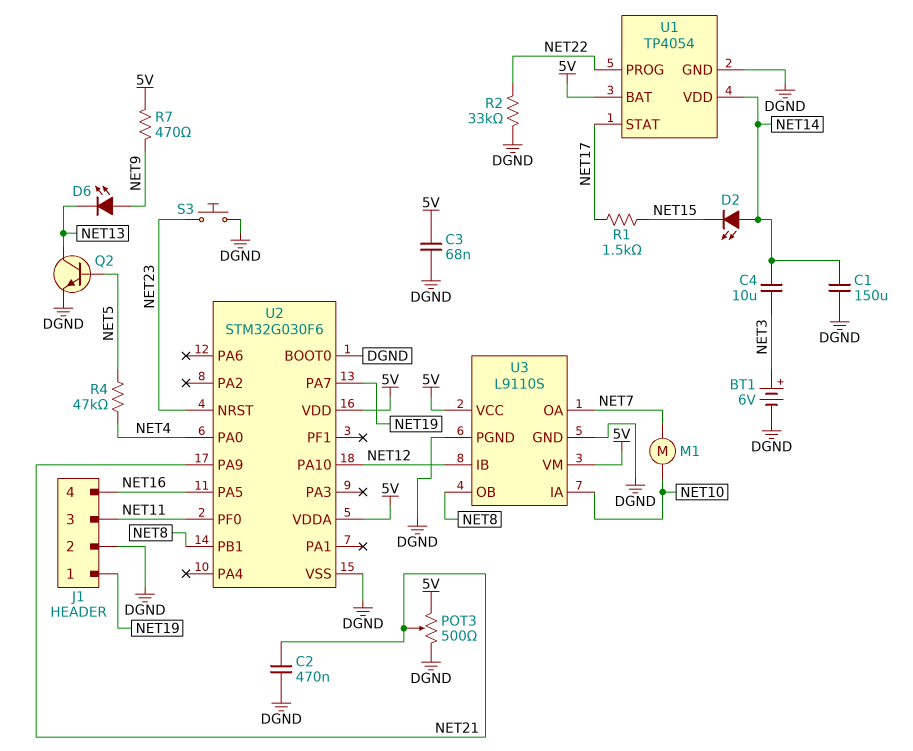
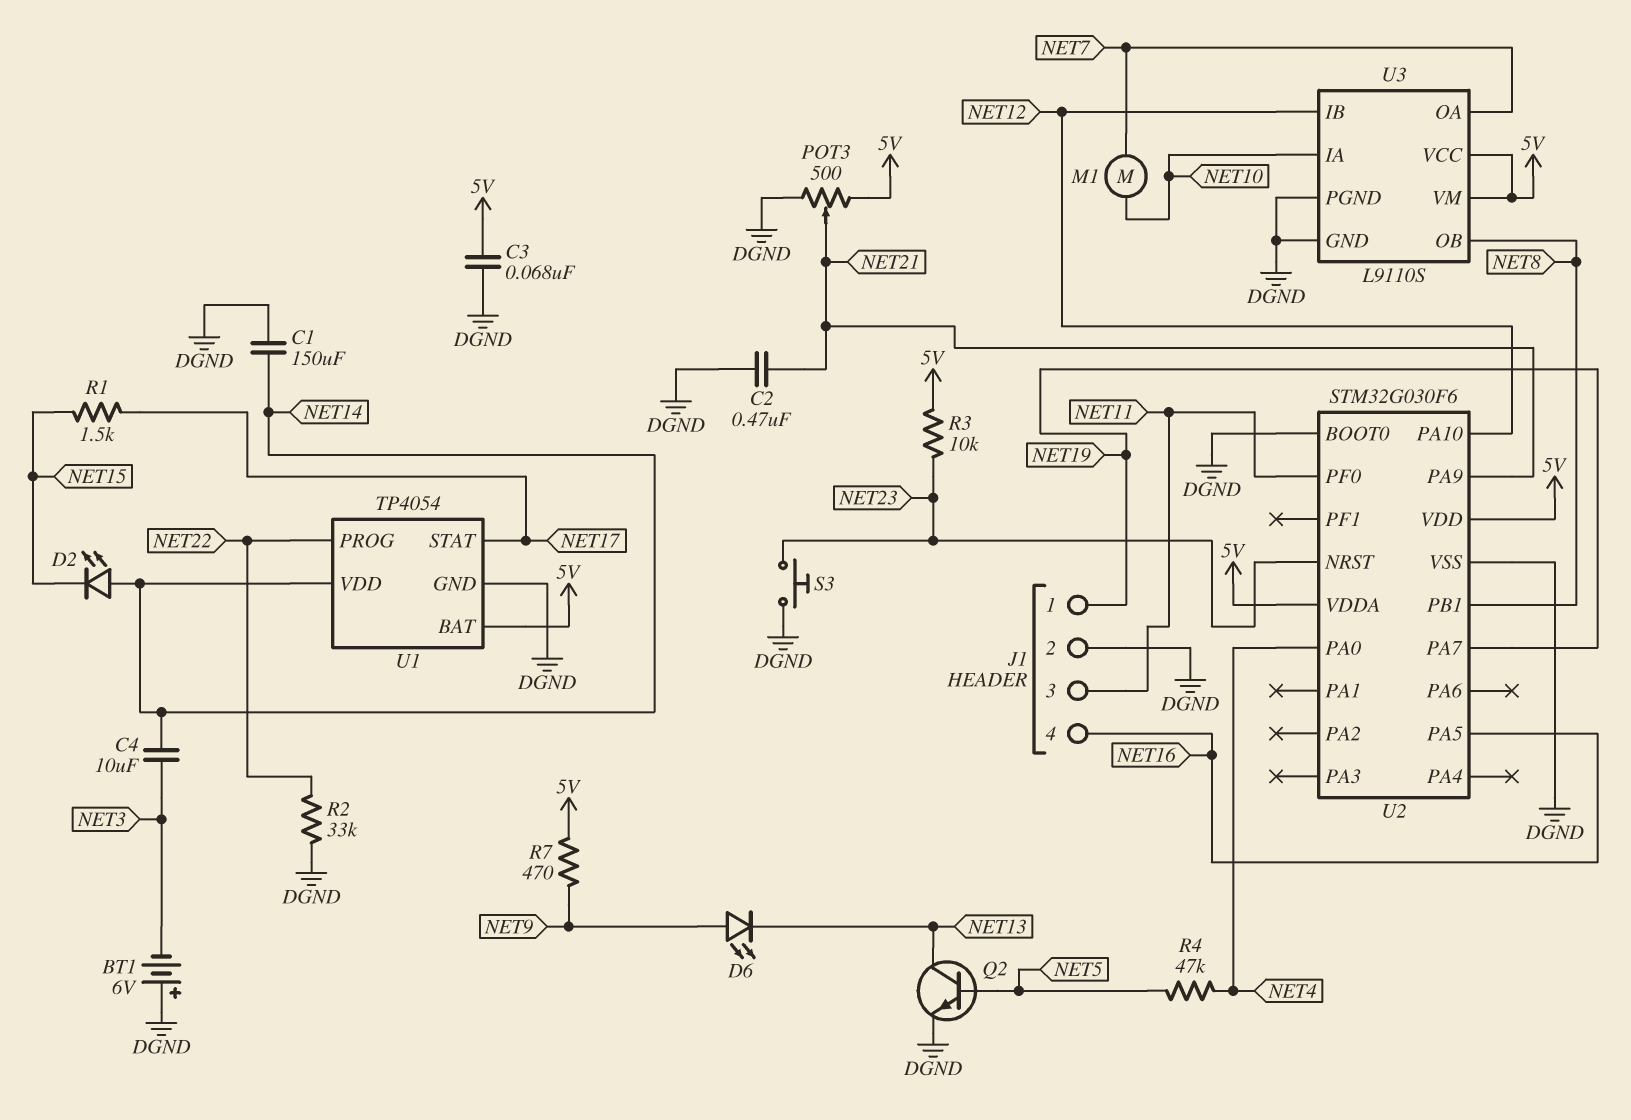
BT1: 6V (plus NET3, minus DGND) -> 6V (plus DGND, minus NET3)
R3: none -> 10k (5V, NET23)

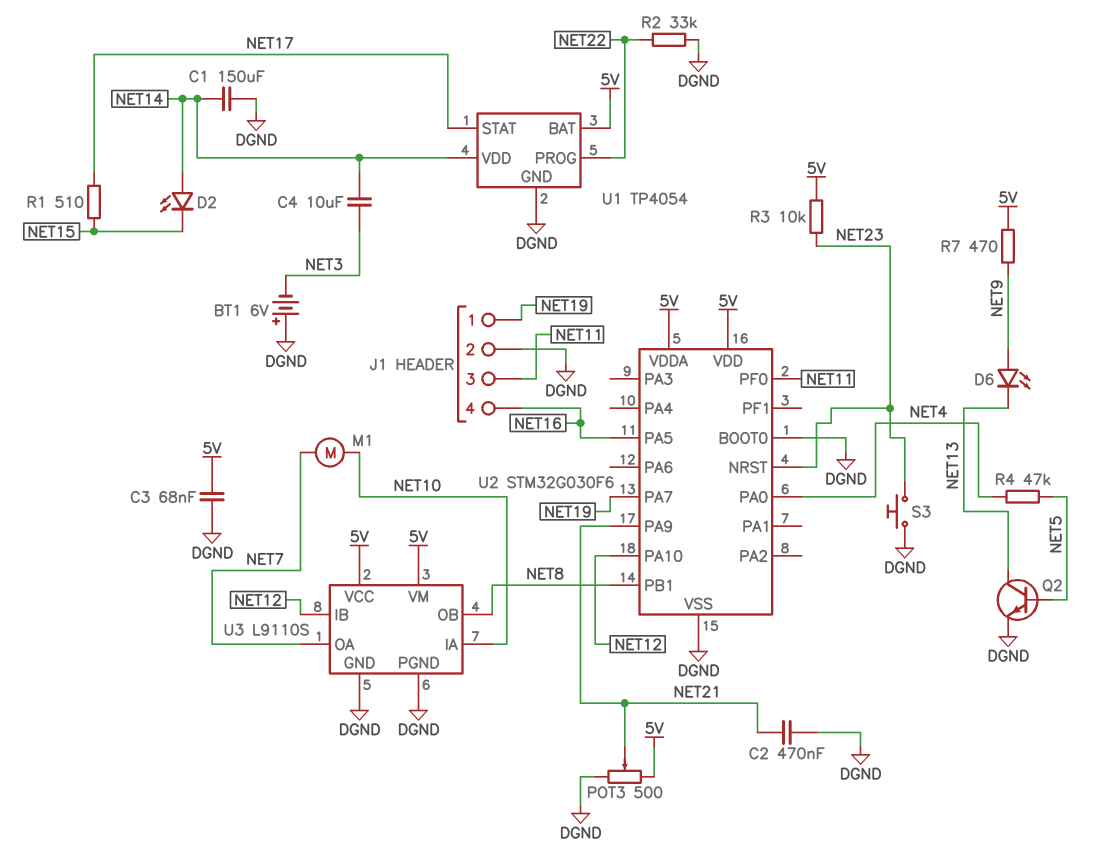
R1: 1.5k (NET15, NET17) -> 510 (NET15, NET17)

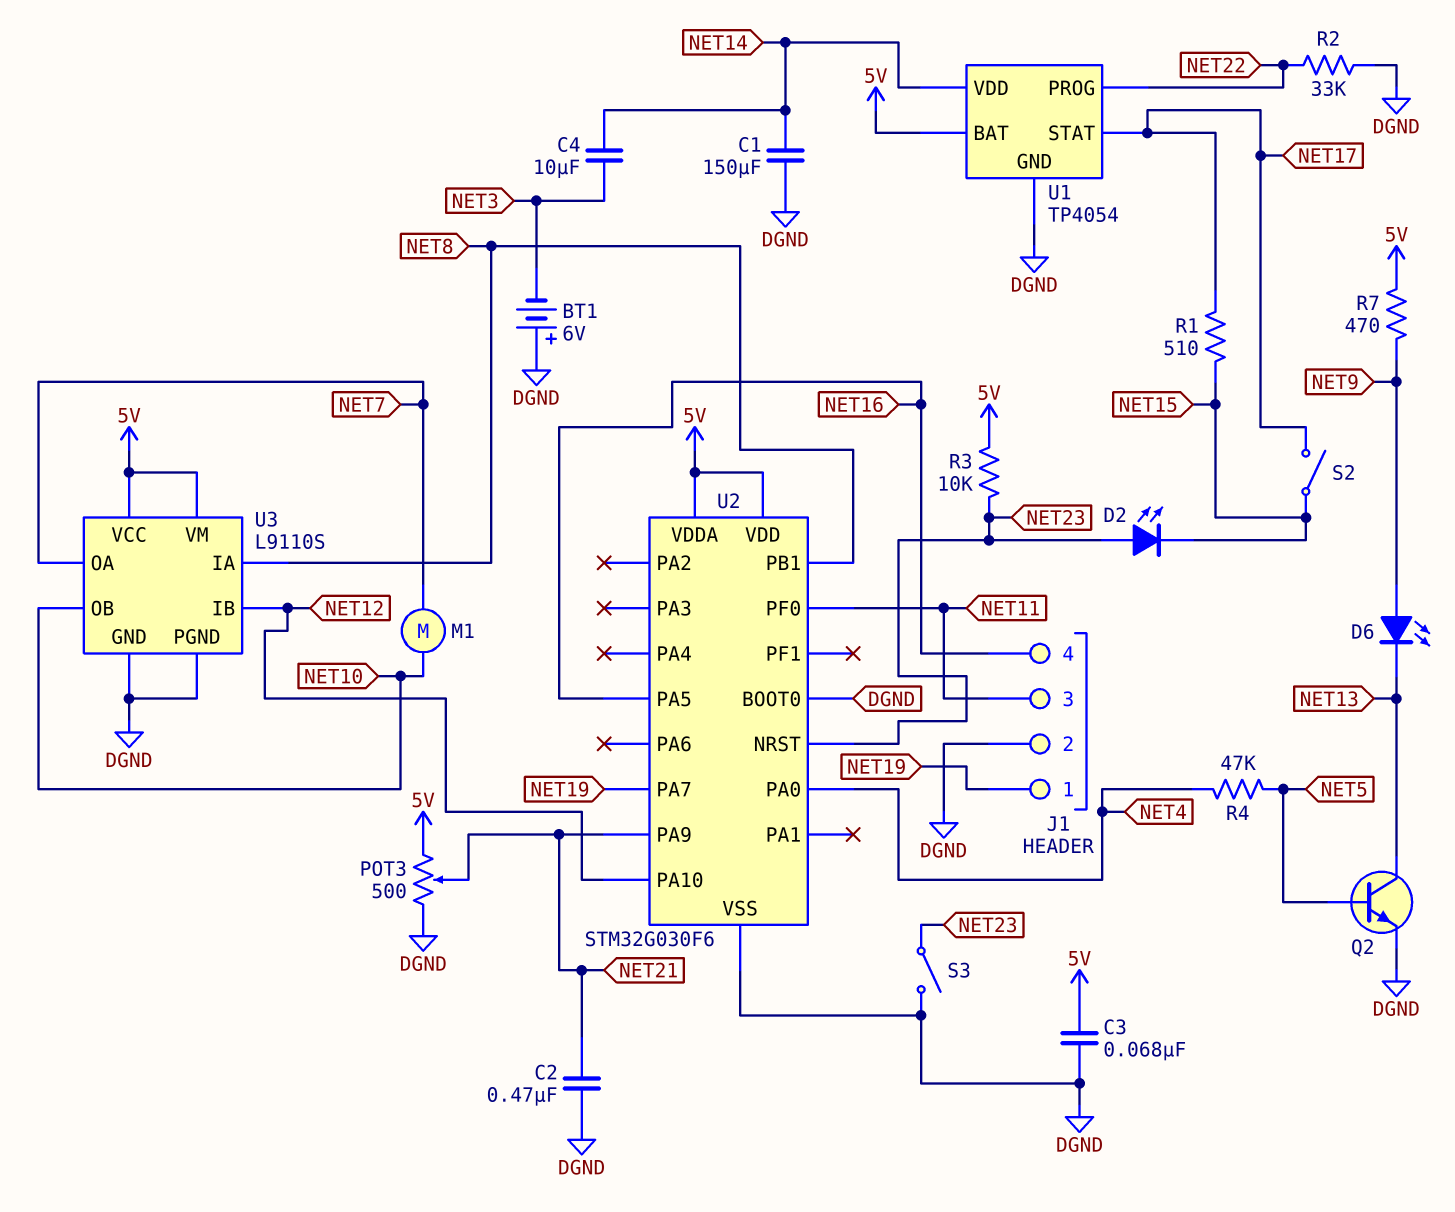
D2: LED (A NET14, K NET15) -> LED (A NET23, K NET15)
S2: none -> switch (NET15, NET17)
S3: button (DGND, NET23) -> switch (DGND, NET23)
U3 pin IA: NET10 -> NET8
U3 pin OB: NET8 -> NET10

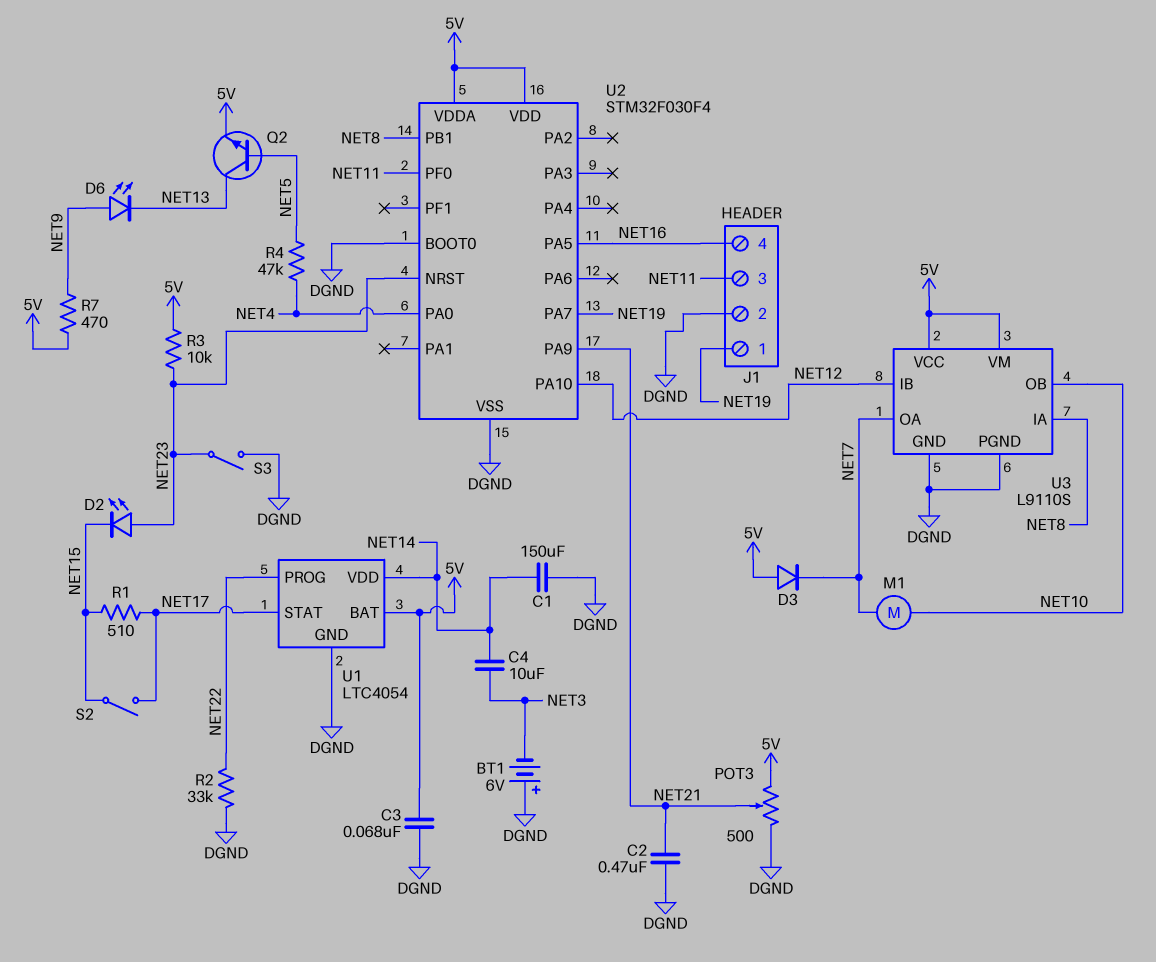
D3: none -> diode (A 5V, K NET7)
Q2: NPN (B NET5, C NET13, E DGND) -> NPN (B NET5, C NET13, E 5V)
U1: TP4054 -> LTC4054
U2: STM32G030F6 -> STM32F030F4

